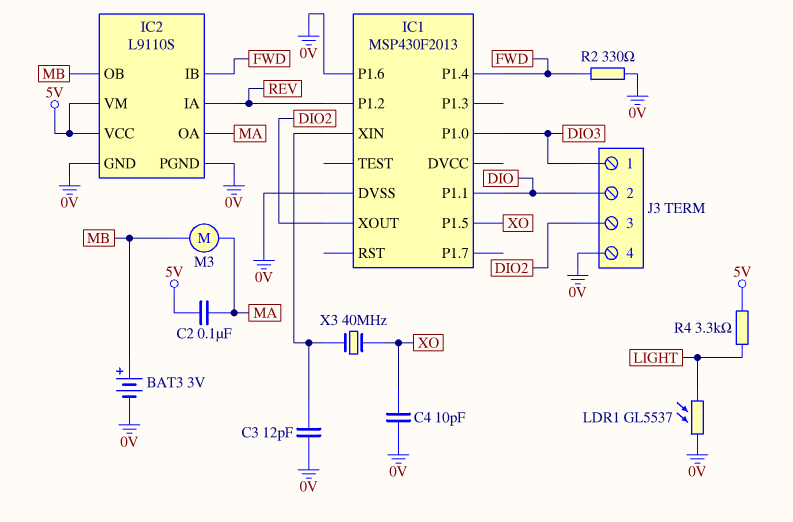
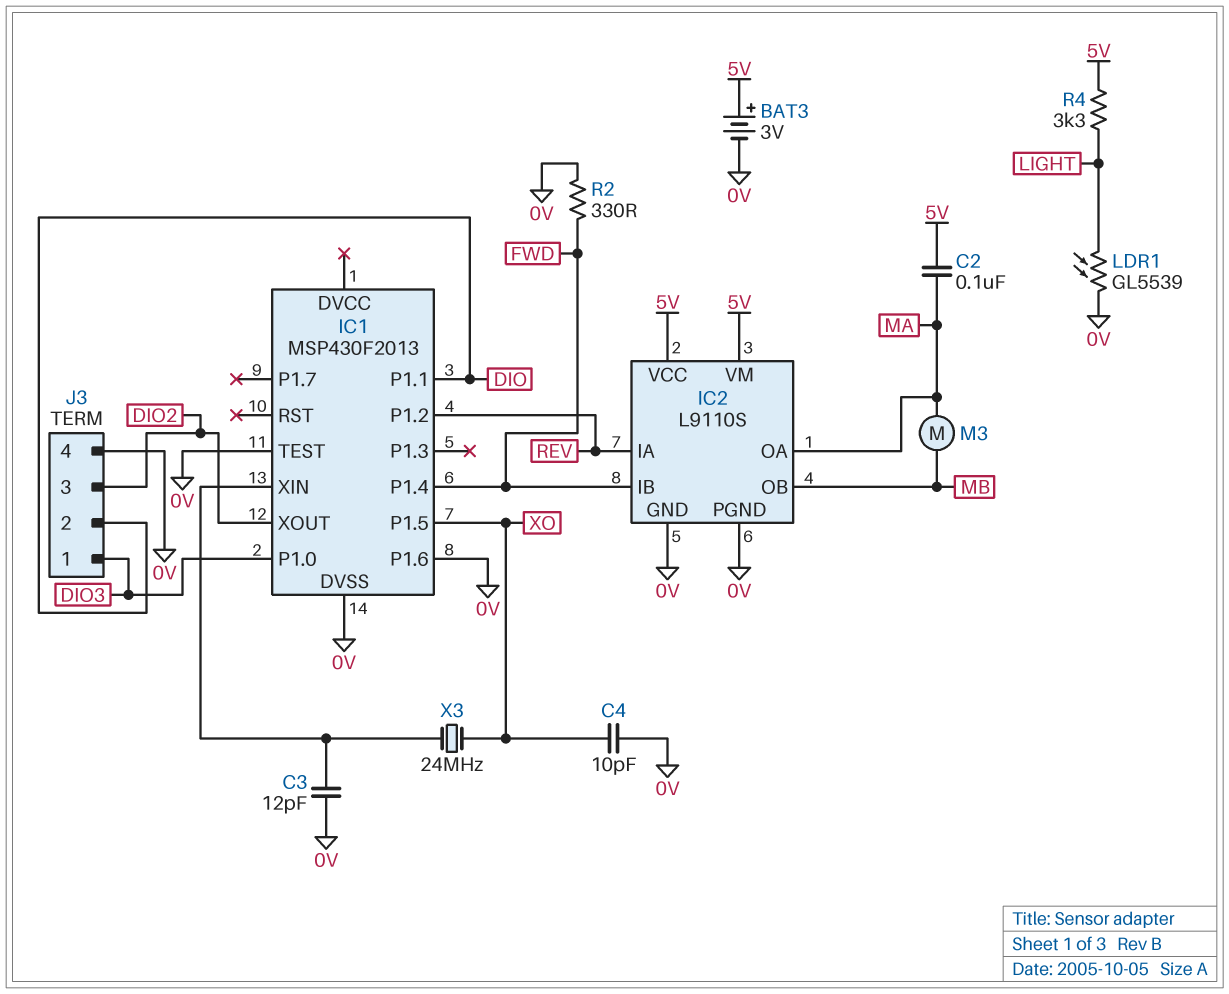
BAT3: 3V (plus MB, minus 0V) -> 3V (plus 5V, minus 0V)
IC1 pin TEST: none -> 0V
LDR1: GL5537 (0V, LIGHT) -> GL5539 (0V, LIGHT)
X3: 40MHz (IC1/XIN, XO) -> 24MHz (IC1/XIN, XO)

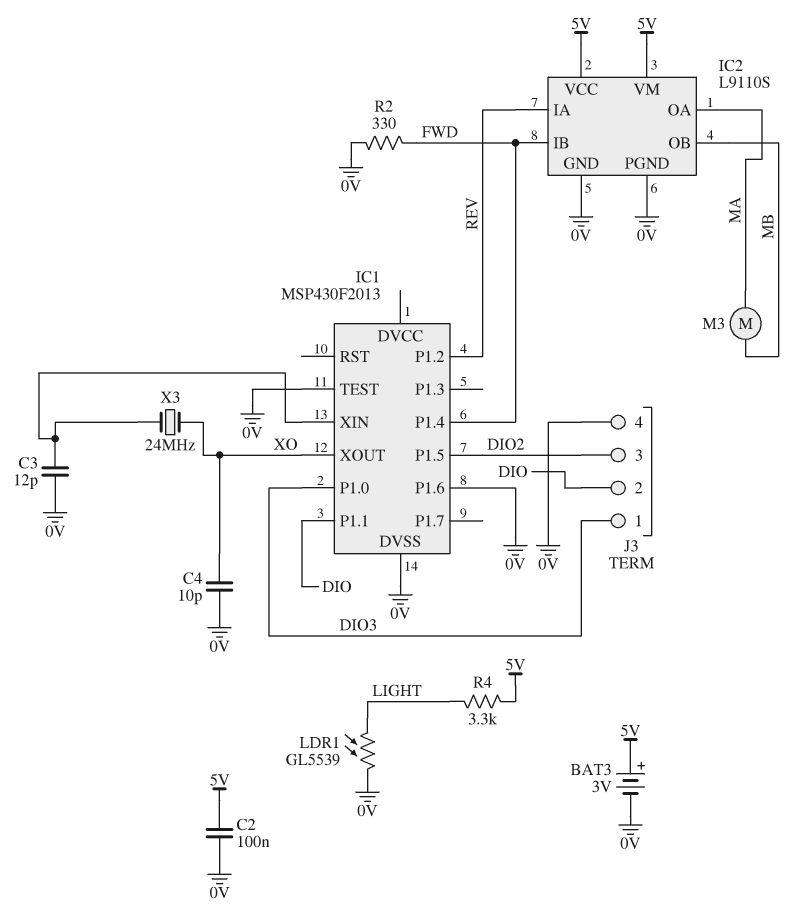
C2: 100nF (5V, MA) -> 100nF (0V, 5V)
IC1 pin P1.5: XO -> DIO2
IC1 pin XOUT: DIO2 -> XO

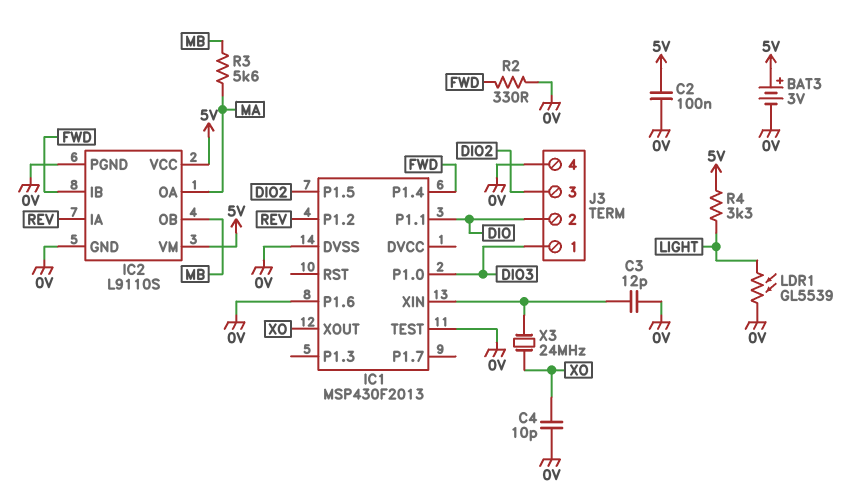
M3: motor (MA, MB) -> none
R3: none -> 5.6k (MA, MB)

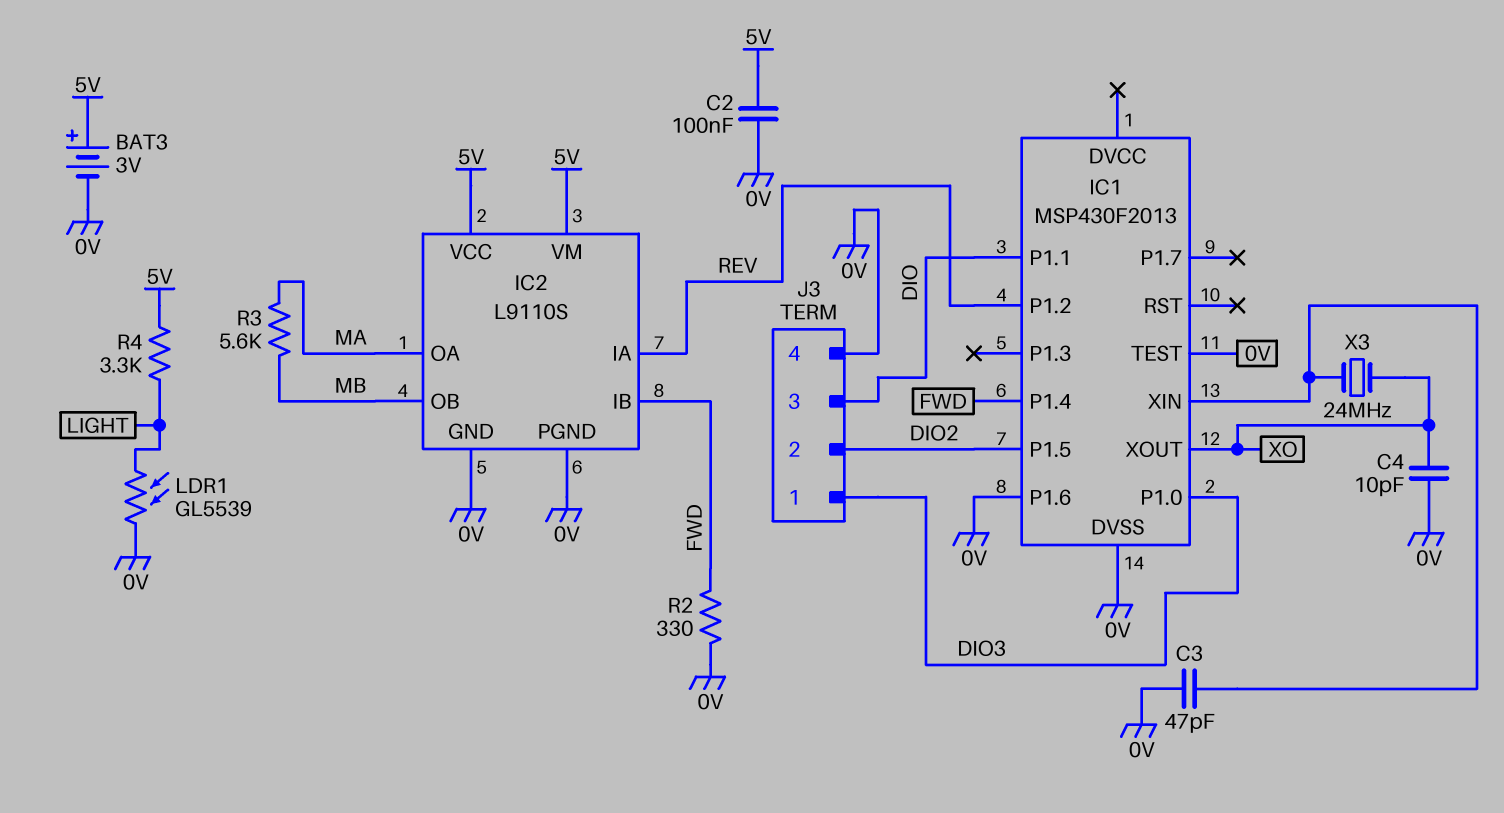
C3: 12pF (0V, IC1/XIN) -> 47pF (0V, IC1/XIN)
J3 pin 2: DIO -> DIO2
J3 pin 3: DIO2 -> DIO

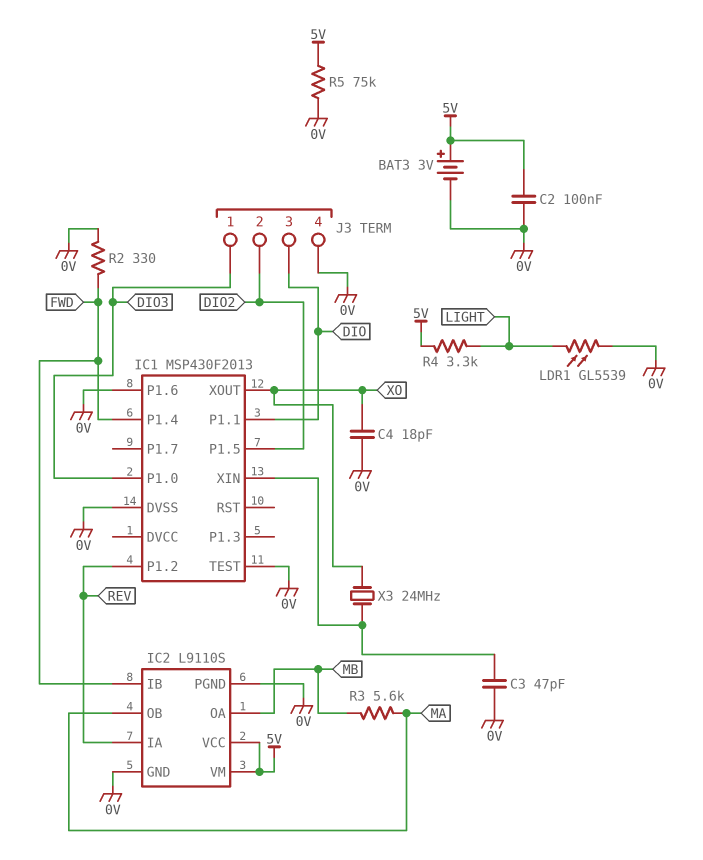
C4: 10pF (0V, XO) -> 18pF (0V, XO)
IC2 pin OA: MA -> MB
IC2 pin OB: MB -> MA
R5: none -> 75k (0V, 5V)

